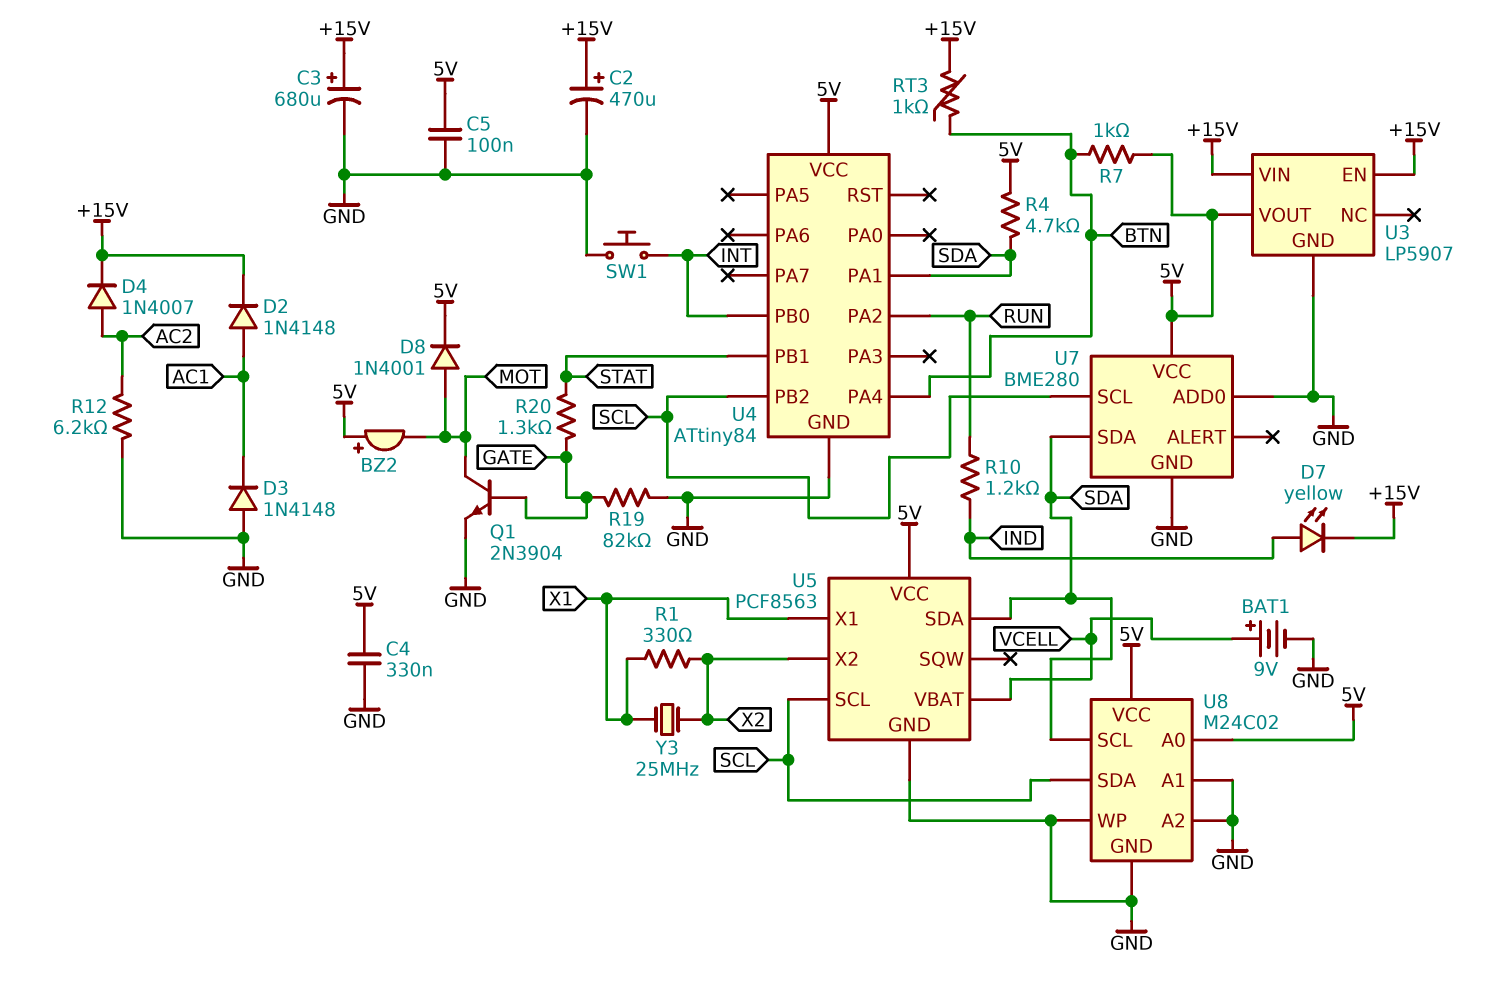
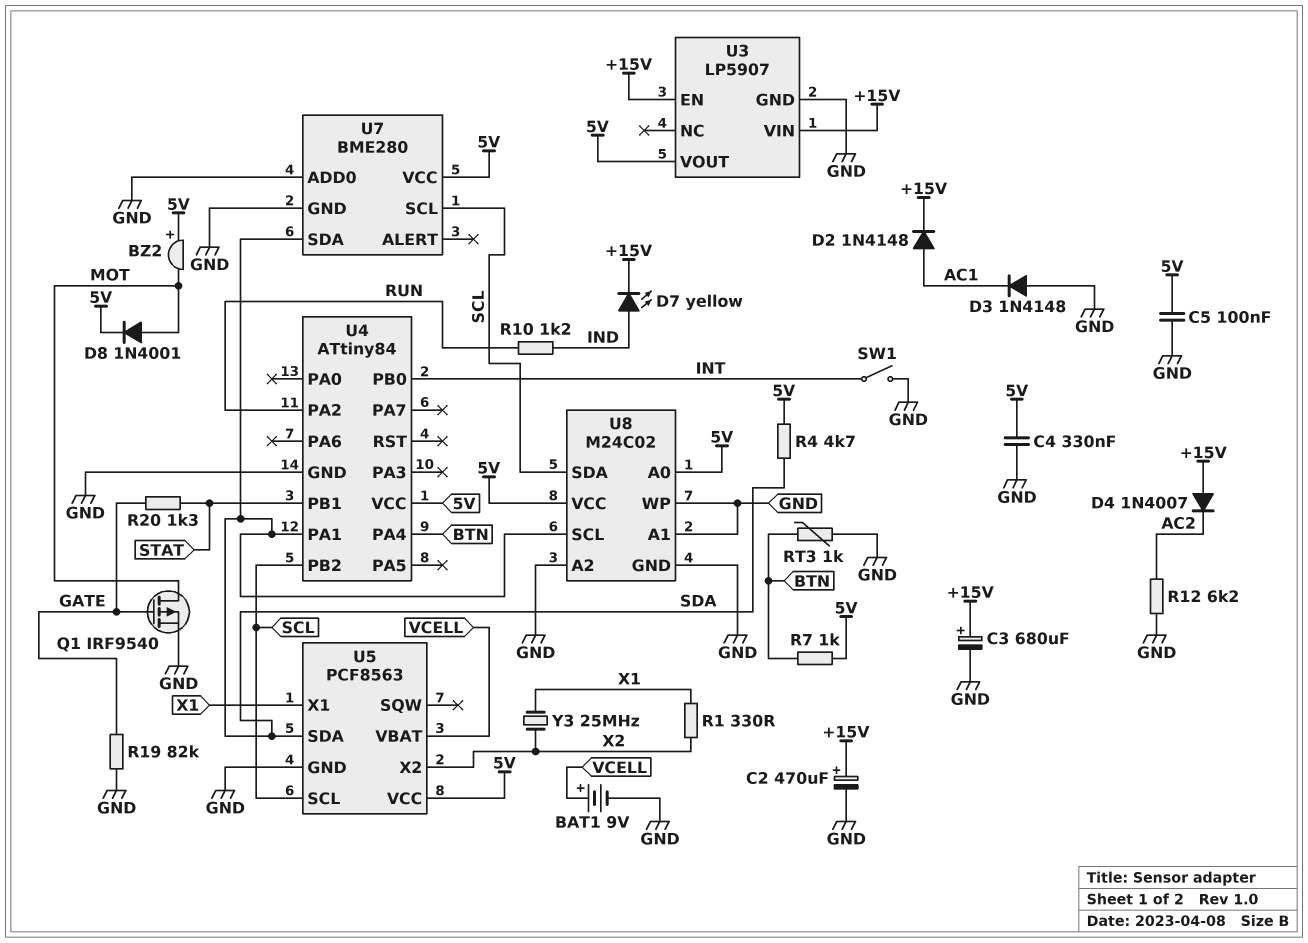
D4: diode 1N4007 (A AC2, K +15V) -> diode 1N4007 (A +15V, K AC2)
Q1: NPN 2N3904 (B GATE, C MOT, E GND) -> PMOS IRF9540 (G GATE, D MOT, S GND)
RT3: 1k (+15V, BTN) -> 1k (BTN, GND)
SW1: button (GND, INT) -> switch (GND, INT)

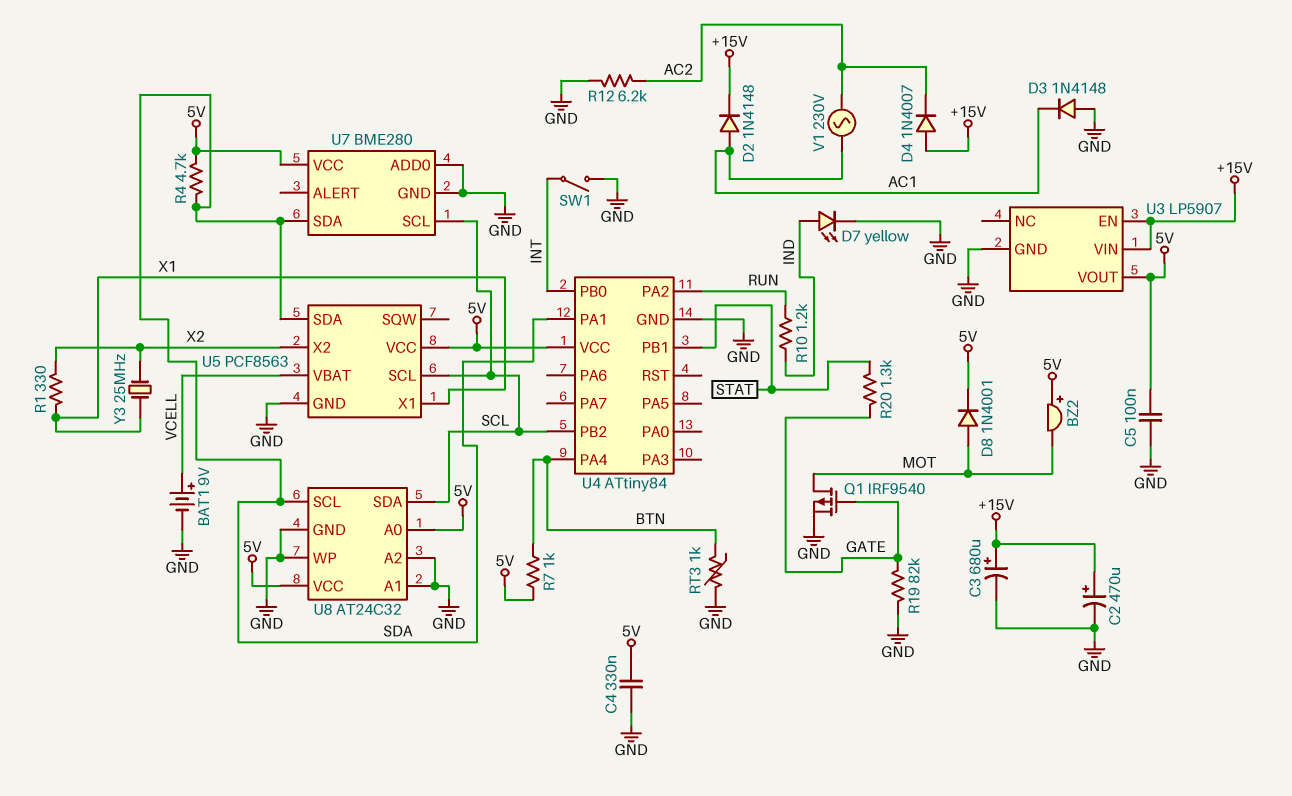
D7: LED yellow (A IND, K +15V) -> LED yellow (A IND, K GND)
U8: M24C02 -> AT24C32
V1: none -> AC 230V (AC1, AC2)

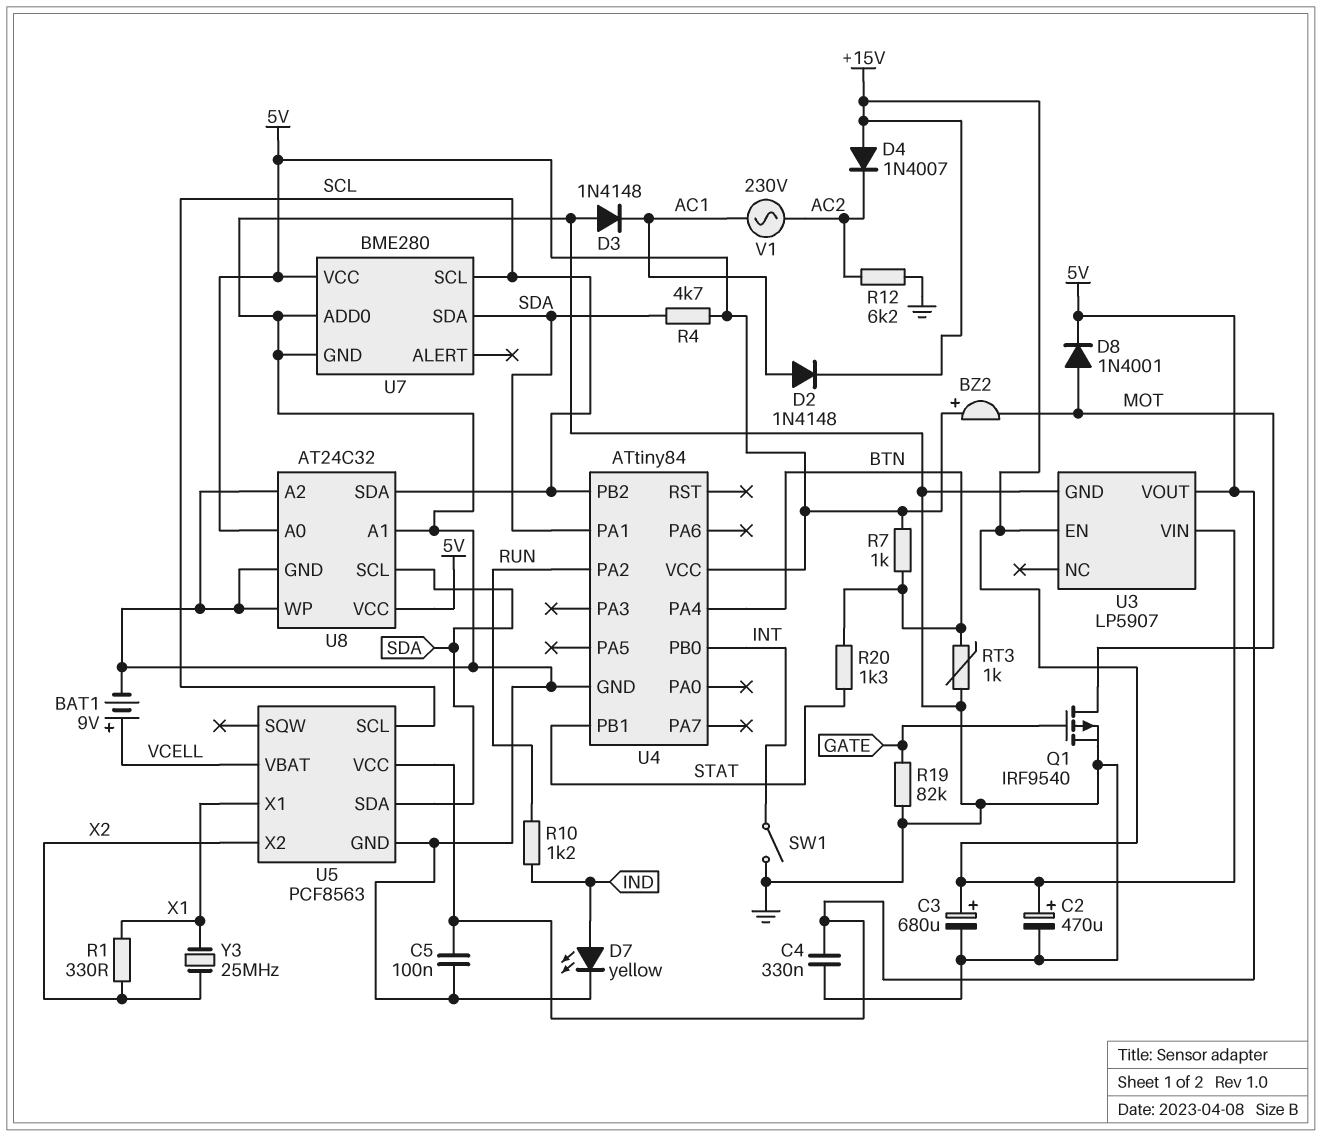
R20: 1.3k (GATE, STAT) -> 1.3k (BTN, STAT)

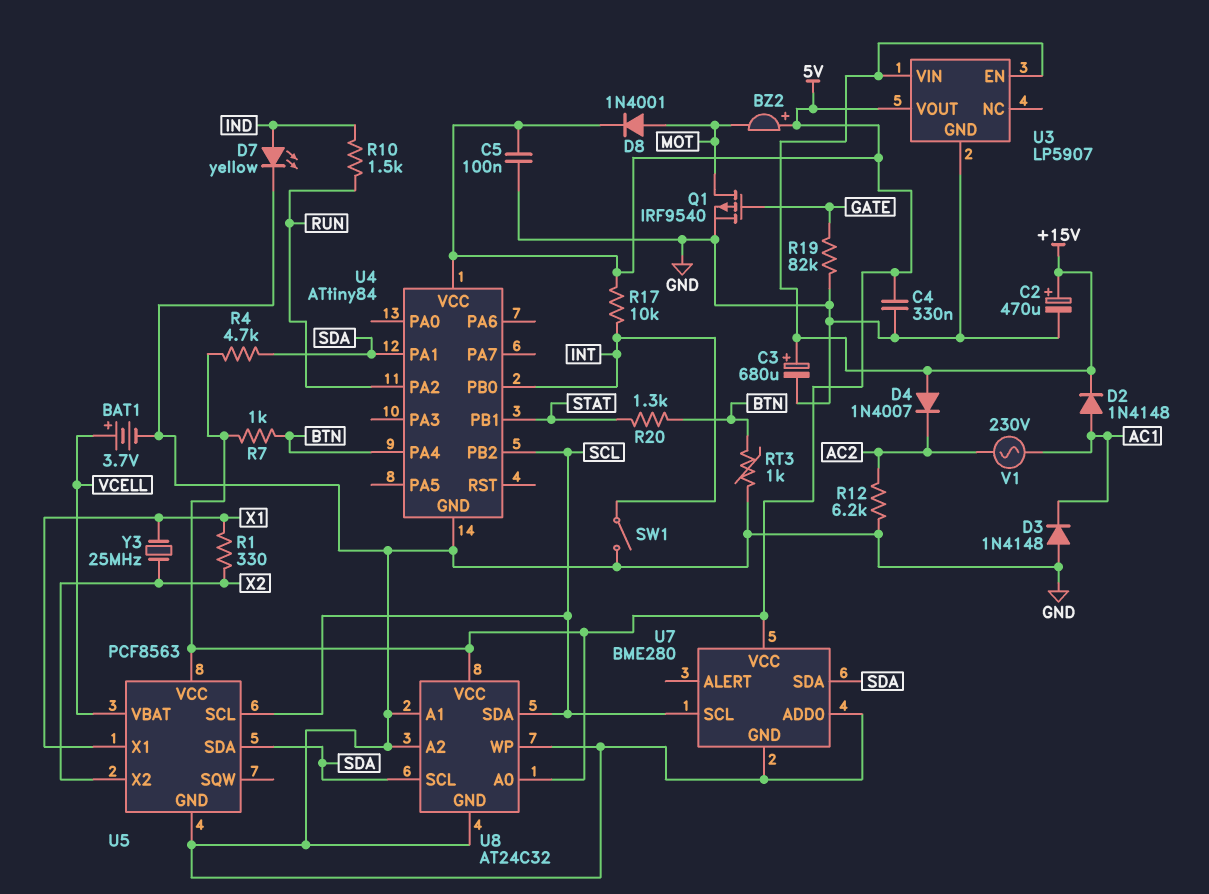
BAT1: 9V (plus VCELL, minus GND) -> 3.7V (plus VCELL, minus GND)
R10: 1.2k (IND, RUN) -> 1.5k (IND, RUN)
R17: none -> 10k (5V, INT)

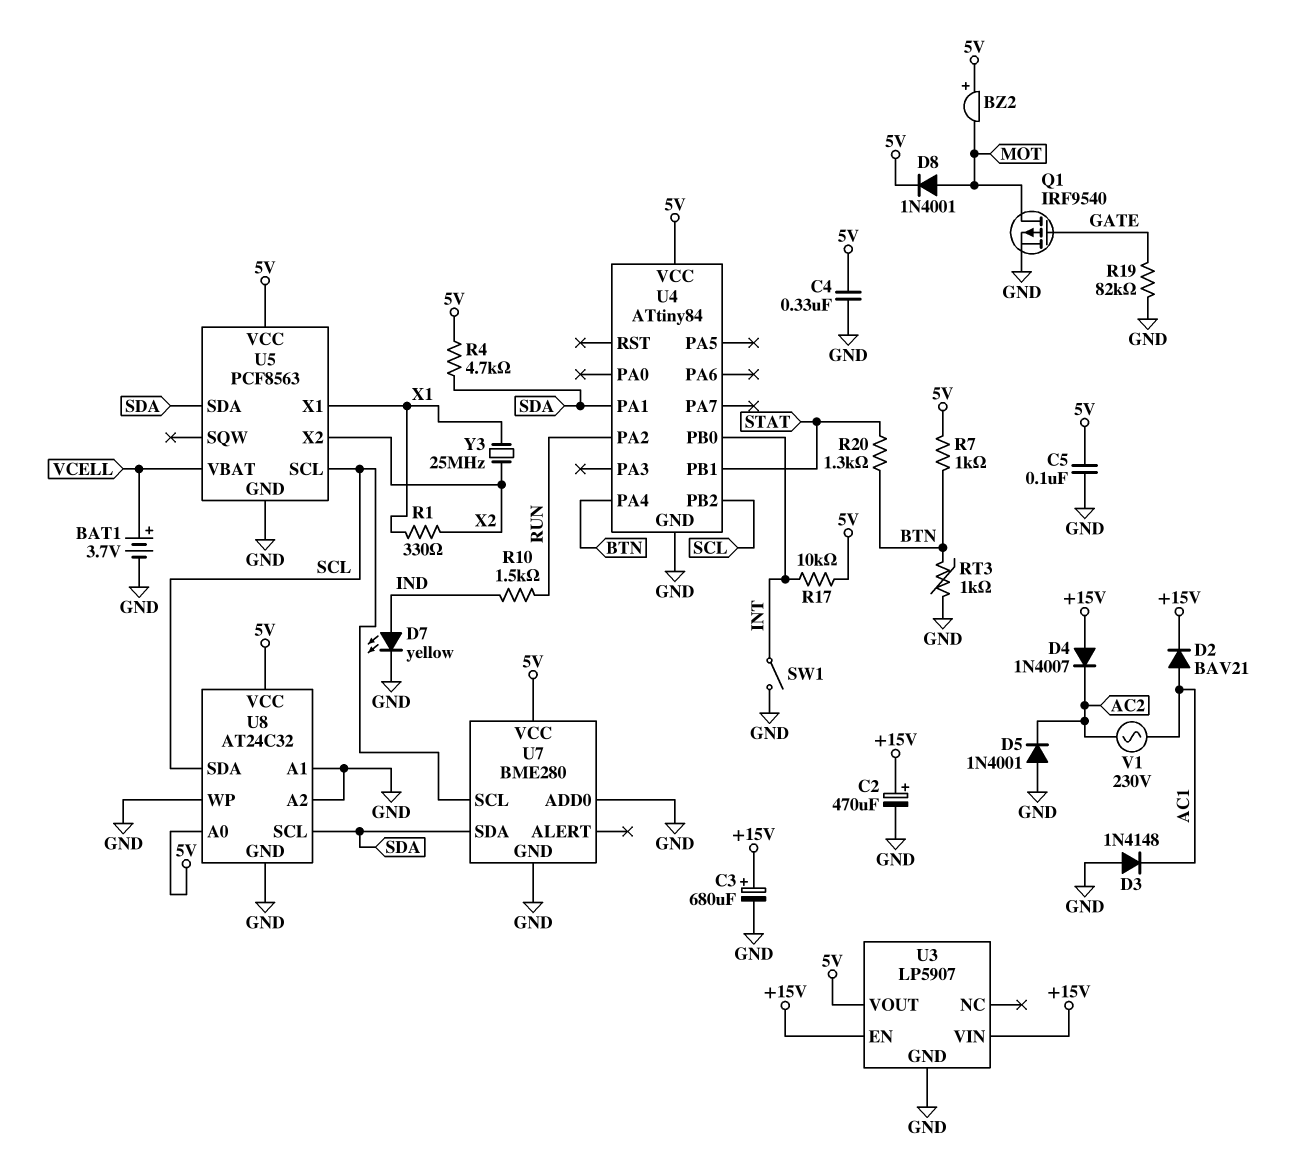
D2: diode 1N4148 (A AC1, K +15V) -> diode BAV21 (A AC1, K +15V)
D5: none -> diode 1N4001 (A GND, K AC2)
R12: 6.2k (AC2, GND) -> none

